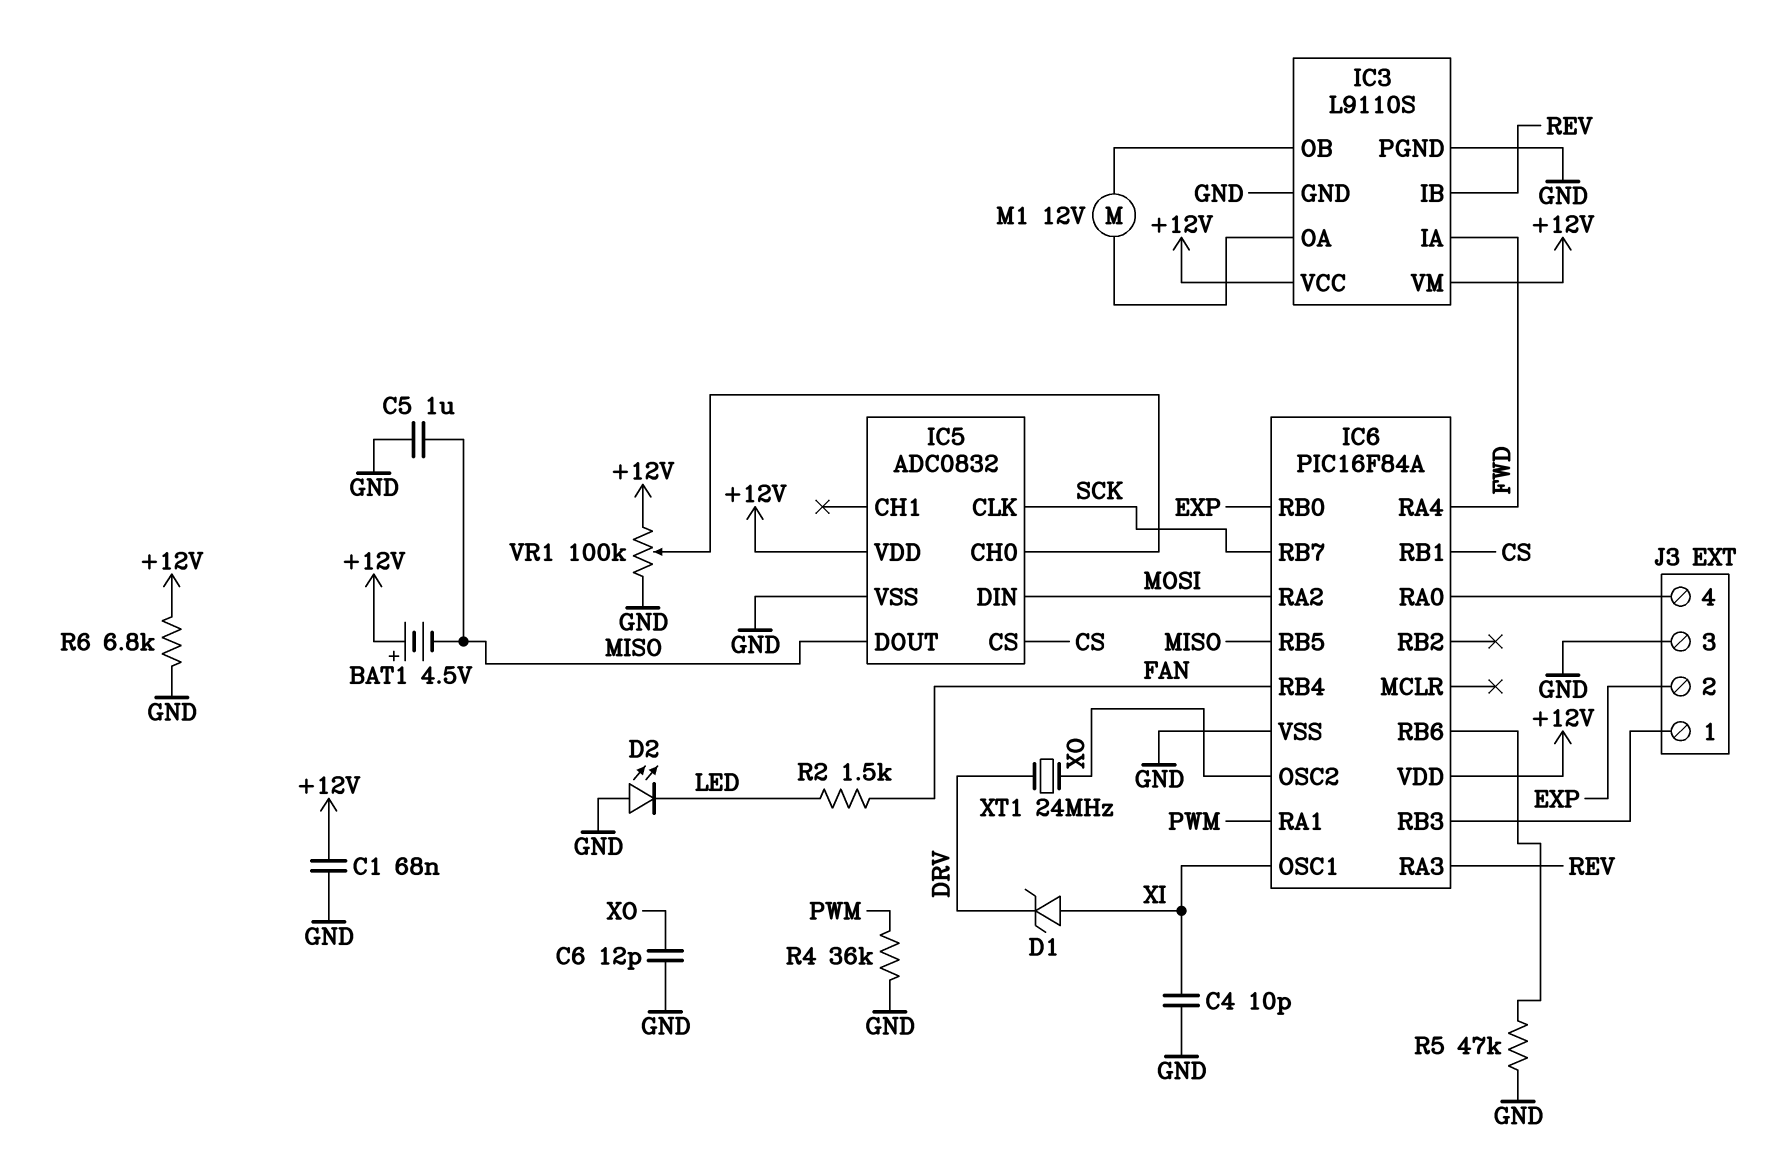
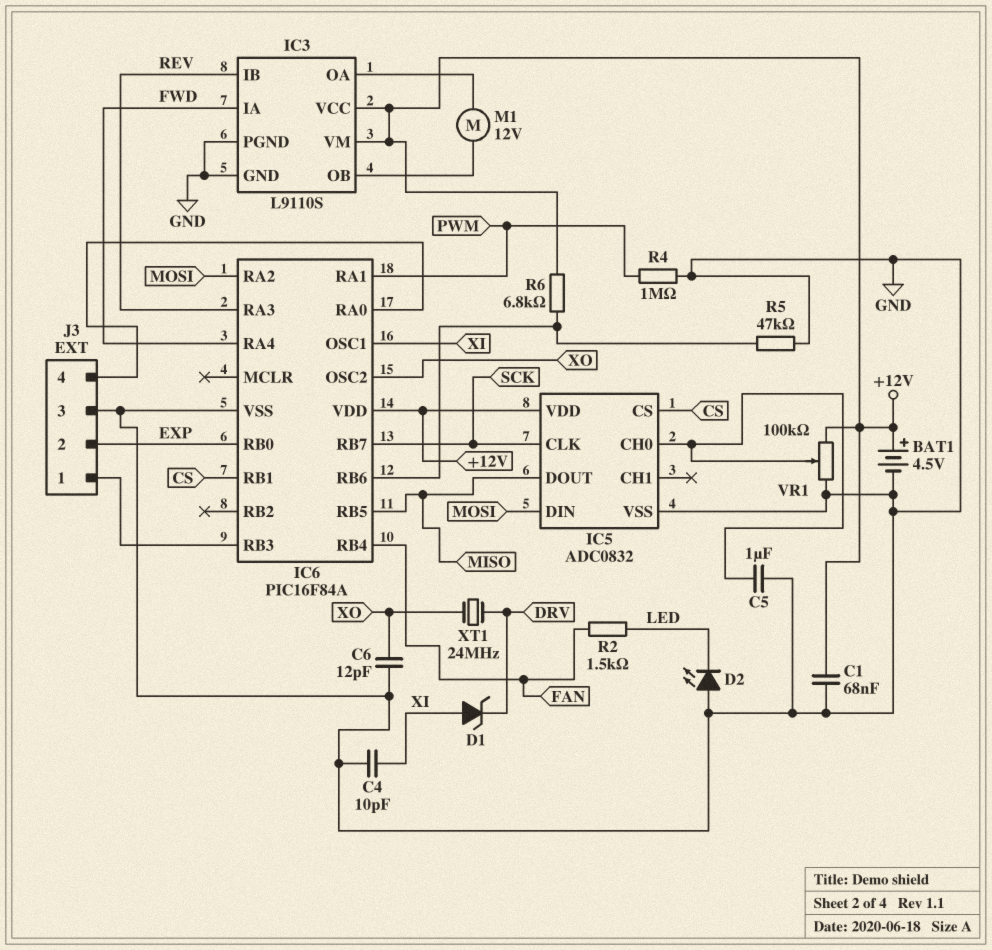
BAT1: 4.5V (plus +12V, minus MISO) -> 4.5V (plus +12V, minus GND)
C5: 1uF (GND, MISO) -> 1uF (GND, IC5/CH0)
R4: 36k (GND, PWM) -> 1M (GND, PWM)
R6: 6.8k (+12V, GND) -> 6.8k (+12V, IC6/RB6)

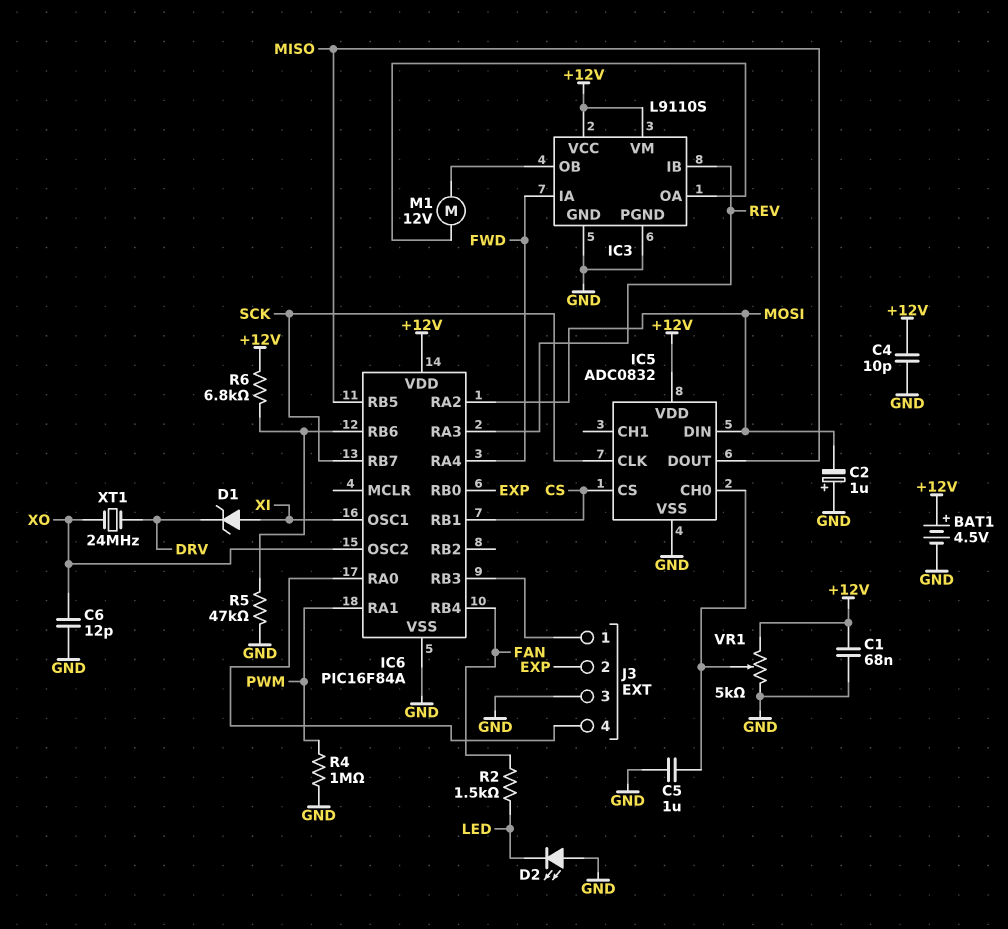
C2: none -> 1uF (plus GND, minus MOSI)
C4: 10pF (GND, XI) -> 10pF (+12V, GND)
VR1: 100k (+12V, GND, wiper IC5/CH0) -> 5k (+12V, GND, wiper IC5/CH0)

